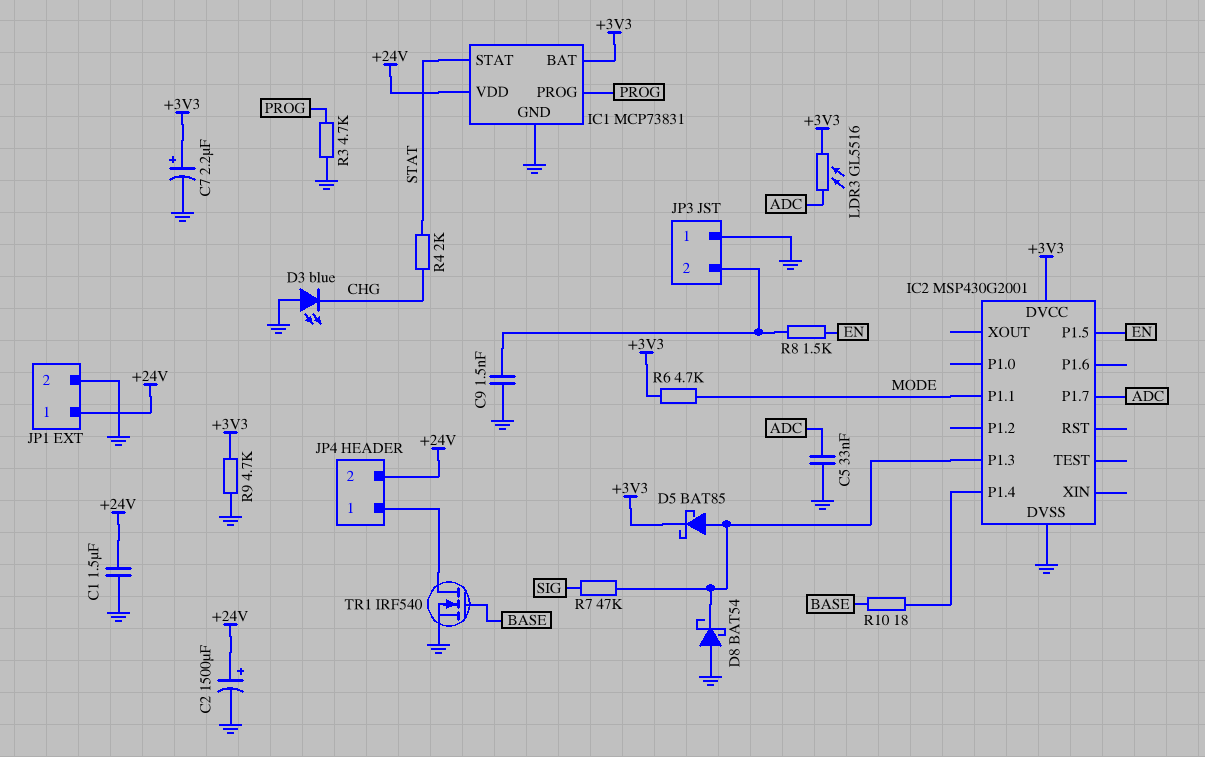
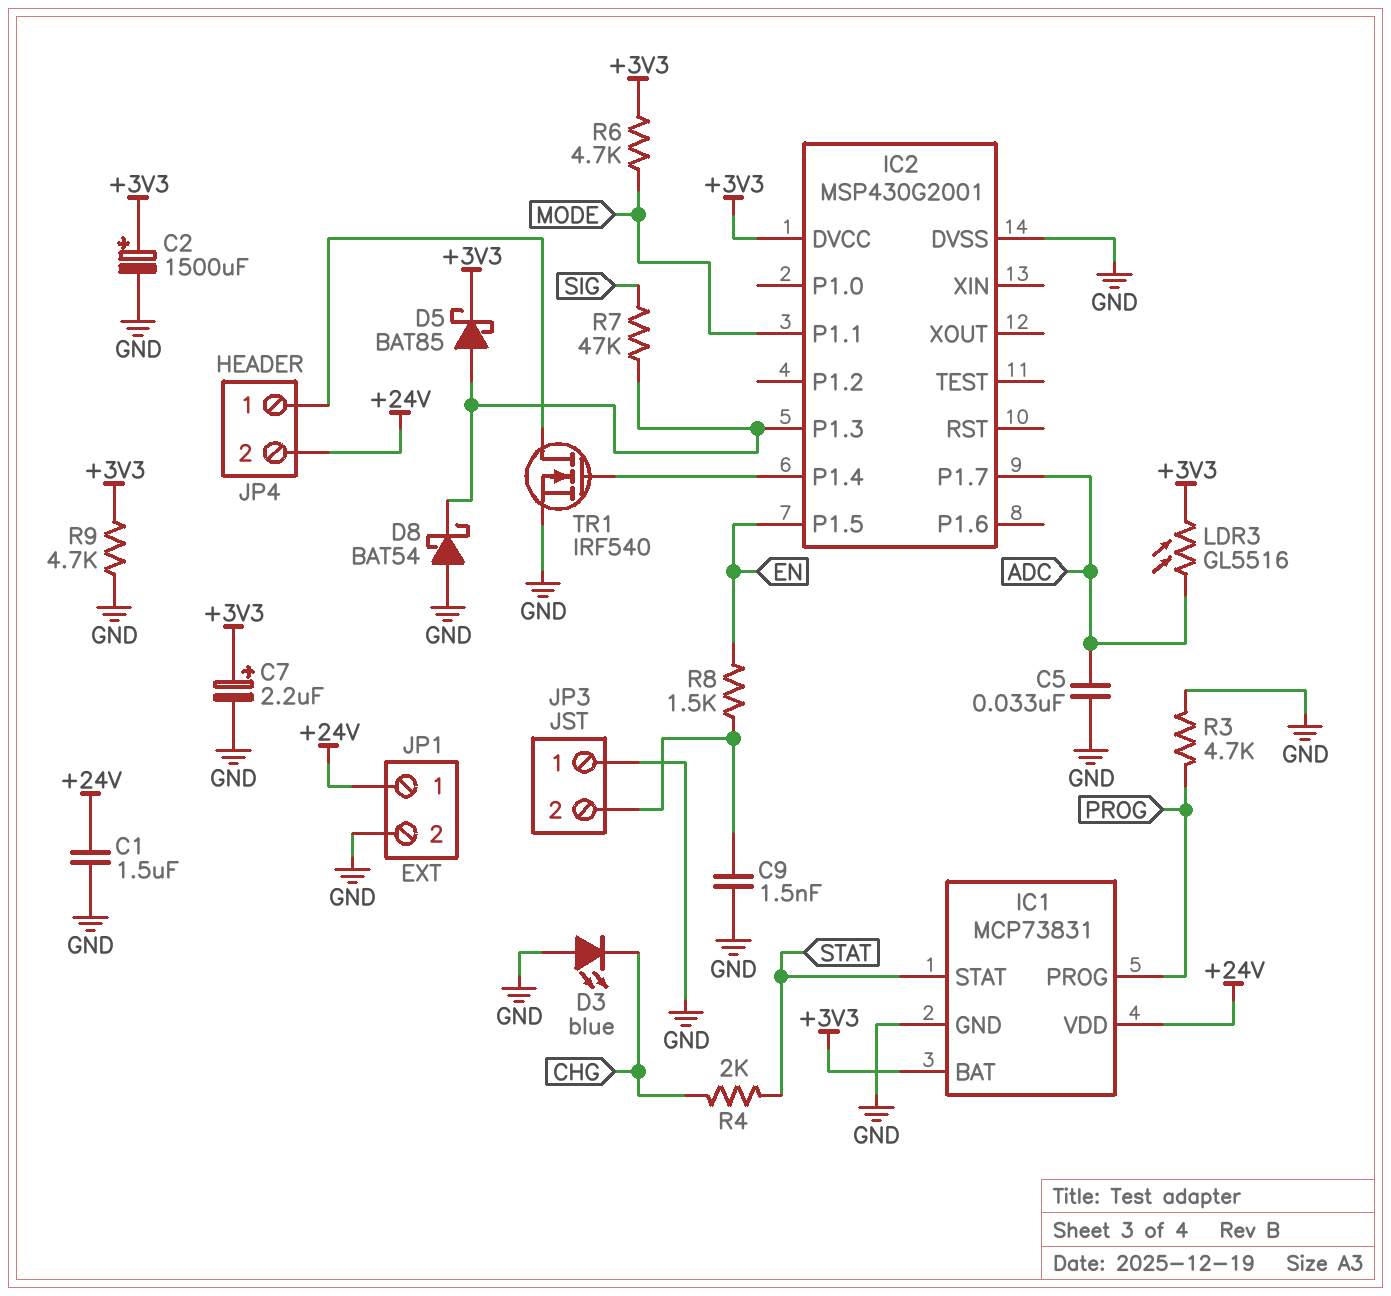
C2: 1500uF (plus +24V, minus GND) -> 1500uF (plus +3V3, minus GND)
R10: 18 (BASE, IC2/P1.4) -> none
TR1: NMOS IRF540 (G BASE, D JP4/1, S GND) -> NMOS IRF540 (G IC2/P1.4, D JP4/1, S GND)

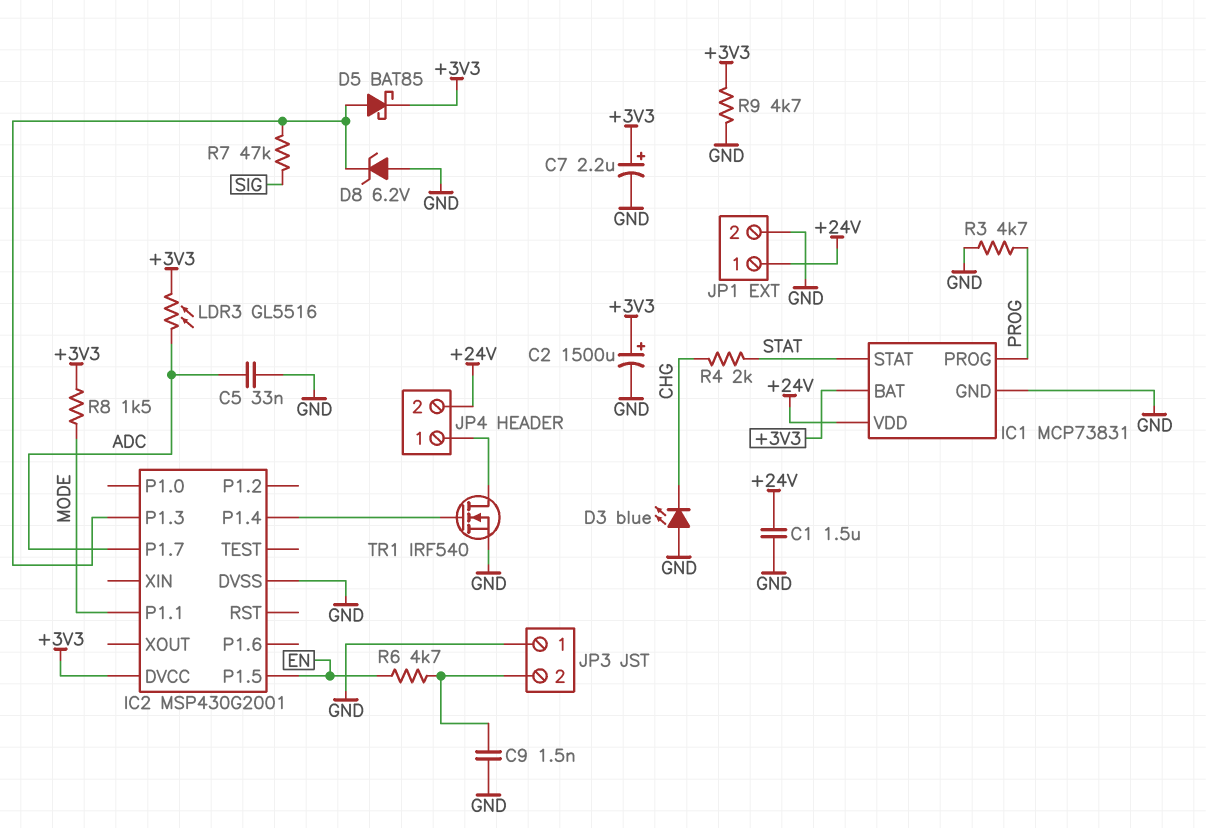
D8: schottky BAT54 (A GND, K IC2/P1.3) -> zener 6.2V (A GND, K IC2/P1.3)
R6: 4.7k (+3V3, MODE) -> 4.7k (EN, JP3/2)
R8: 1.5k (EN, JP3/2) -> 1.5k (+3V3, MODE)

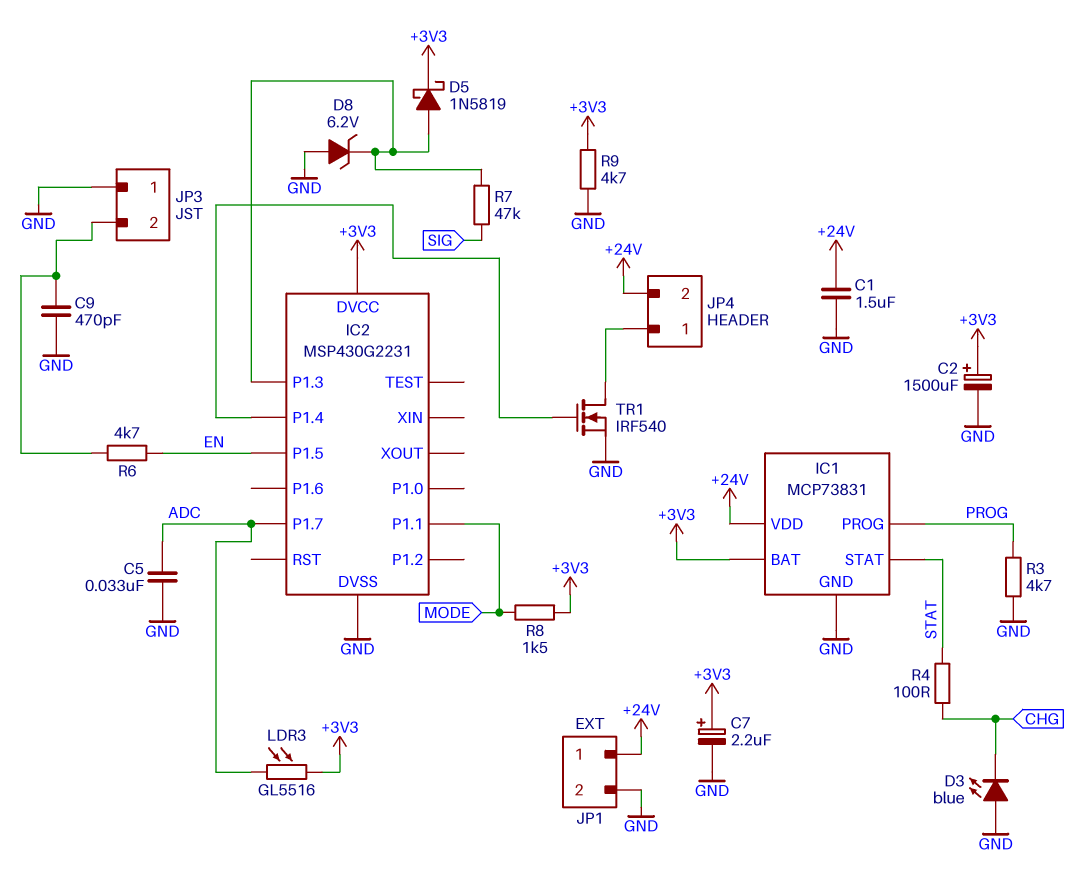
C9: 1.5nF (GND, JP3/2) -> 470pF (GND, JP3/2)
D5: schottky BAT85 (A IC2/P1.3, K +3V3) -> schottky 1N5819 (A IC2/P1.3, K +3V3)
IC2: MSP430G2001 -> MSP430G2231
R4: 2k (CHG, STAT) -> 100 (CHG, STAT)

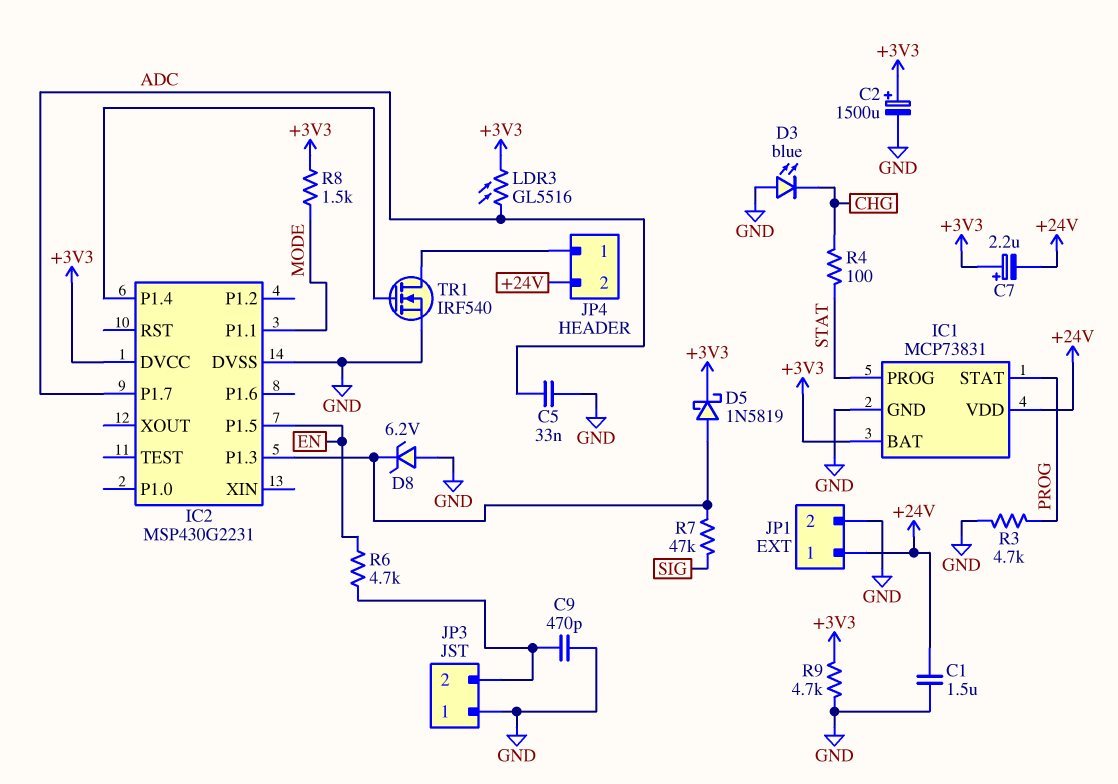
C7: 2.2uF (plus +3V3, minus GND) -> 2.2uF (plus +3V3, minus +24V)
IC1 pin PROG: PROG -> STAT
IC1 pin STAT: STAT -> PROG

